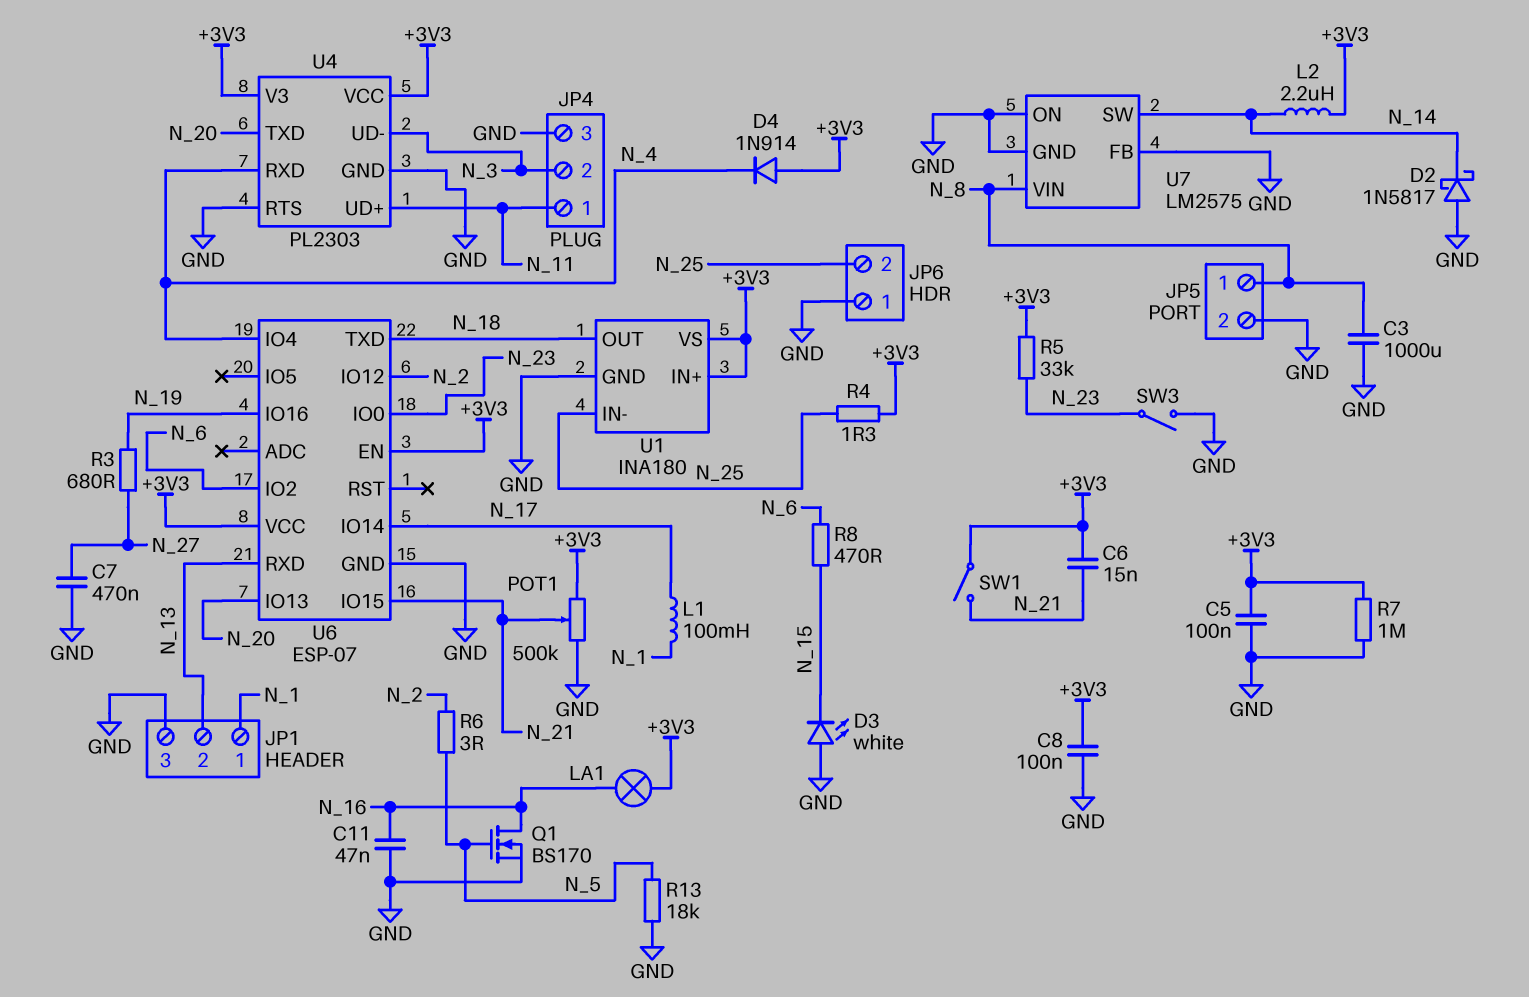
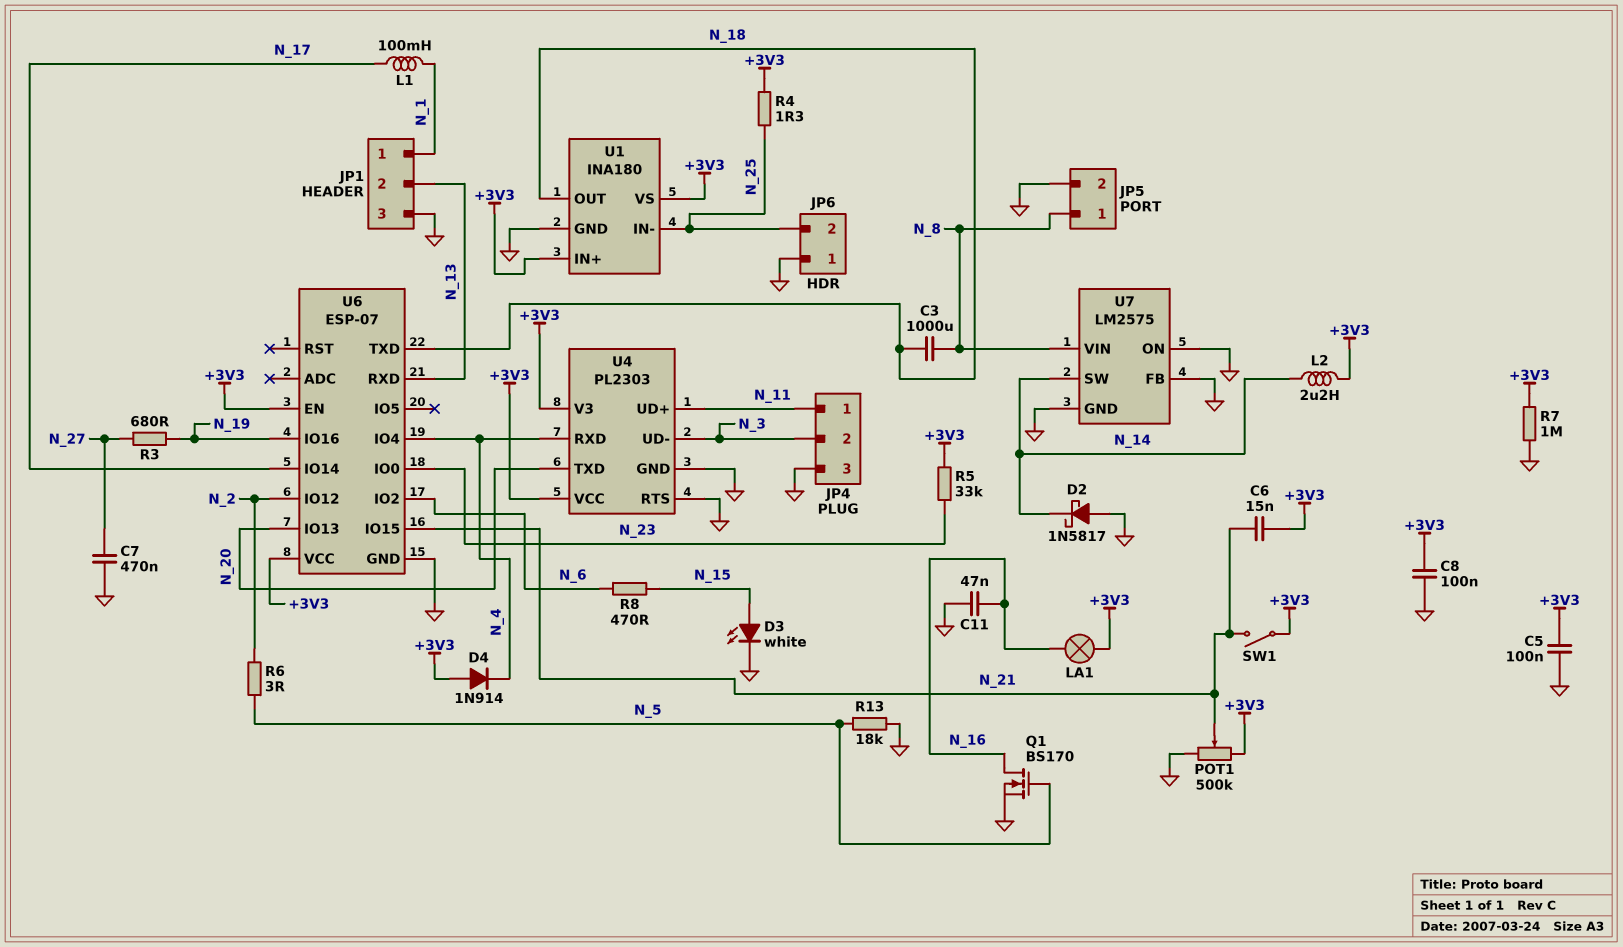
C3: 1000uF (GND, N_8) -> 1000uF (N_8, N_18)
D3: LED white (A GND, K N_15) -> LED white (A N_15, K GND)
SW3: switch (GND, N_23) -> none

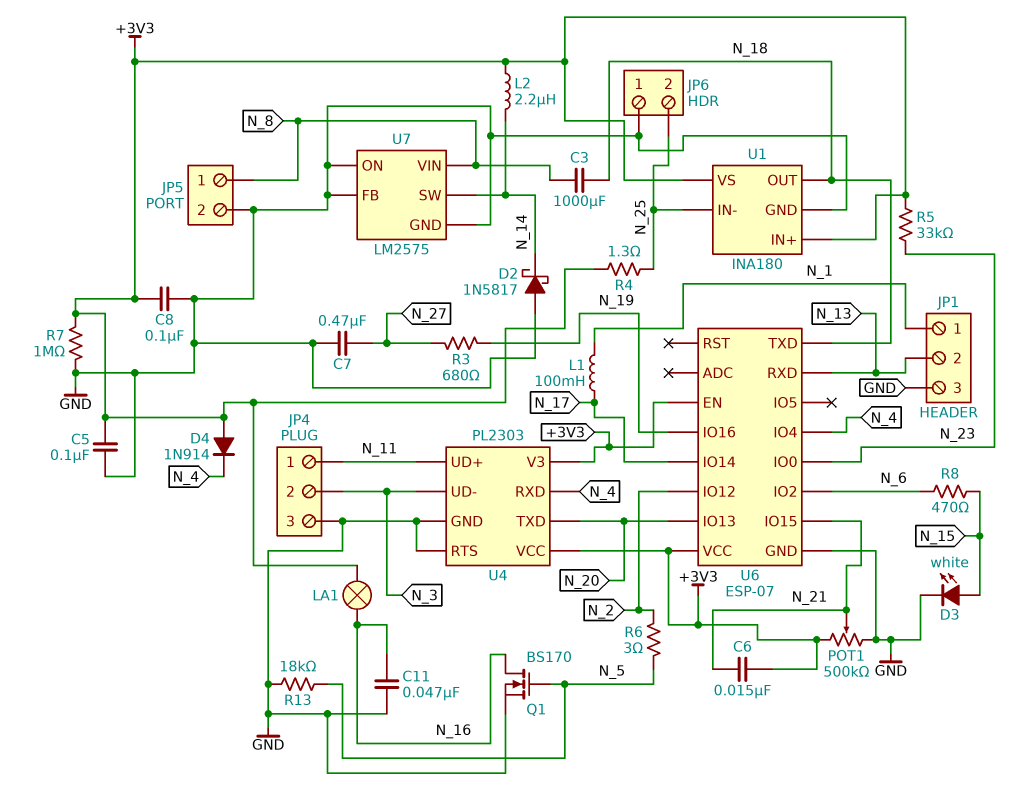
SW1: switch (+3V3, N_21) -> none

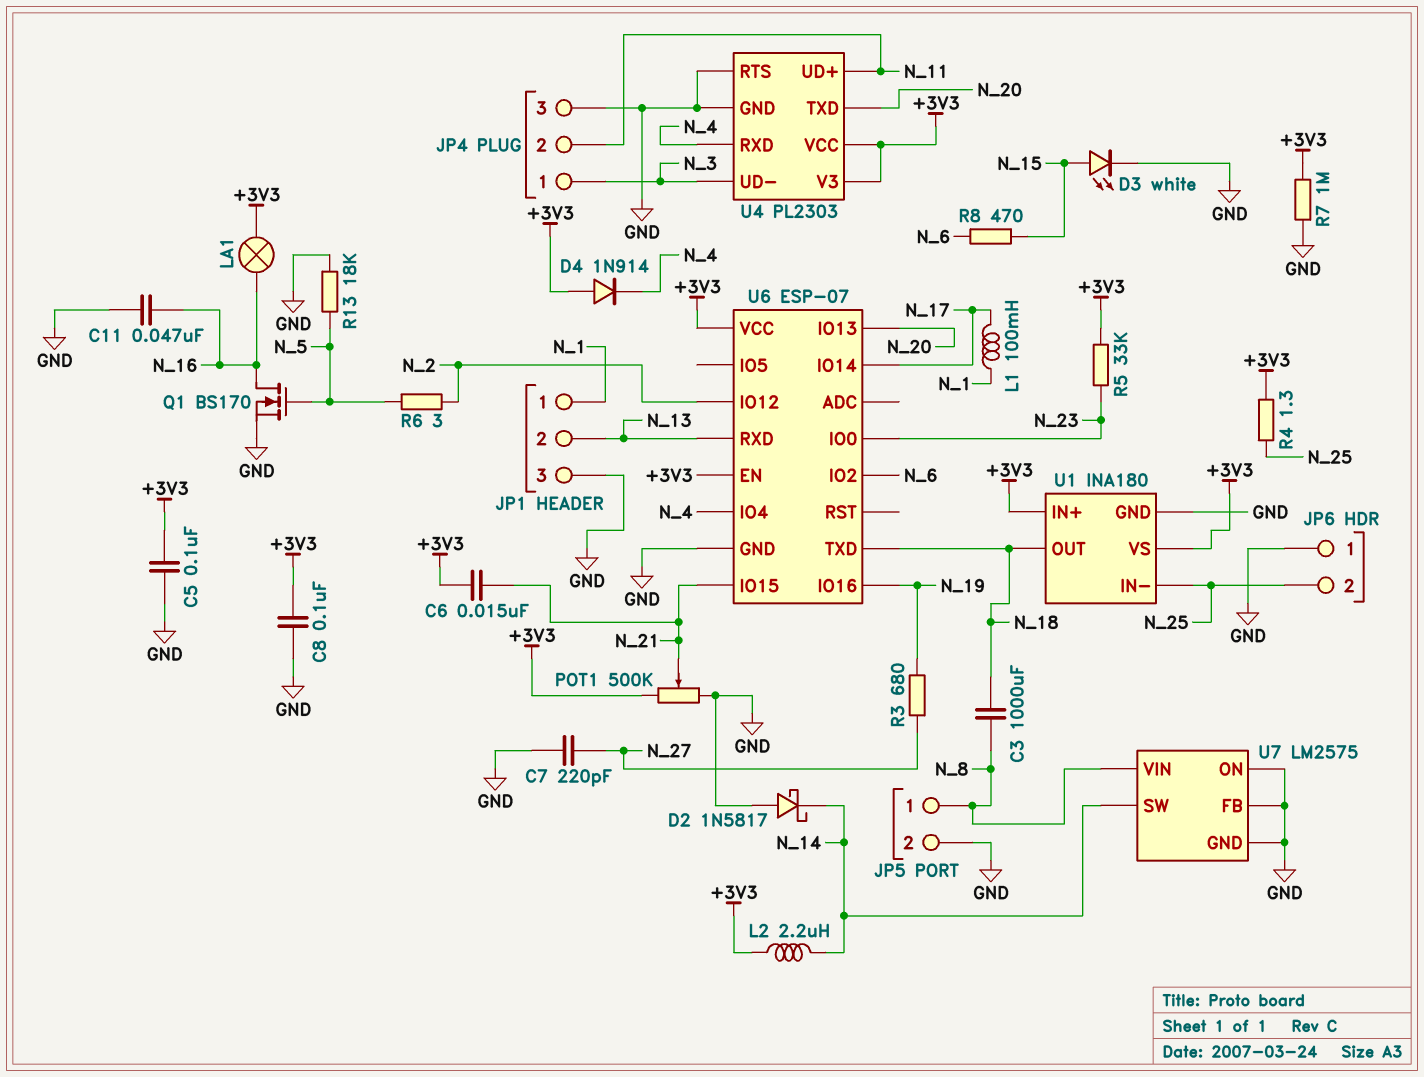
C7: 470nF (GND, N_27) -> 220pF (GND, N_27)
JP4 pin 1: N_11 -> N_3
JP4 pin 2: N_3 -> N_11

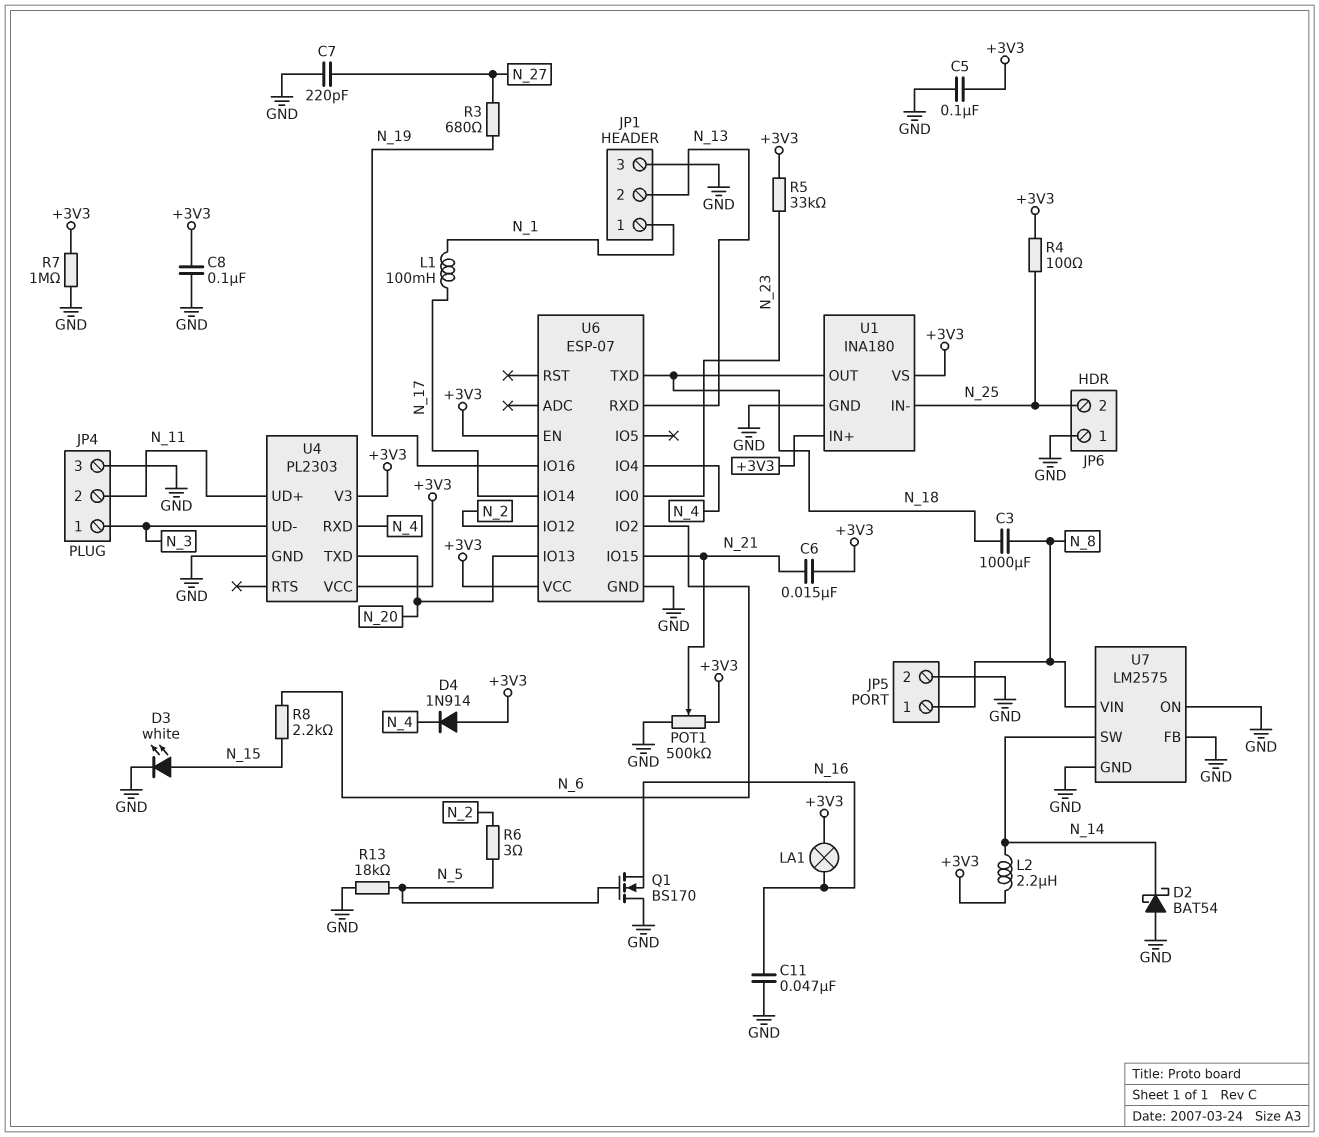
D2: schottky 1N5817 (A GND, K N_14) -> schottky BAT54 (A GND, K N_14)
Q1: NMOS BS170 (G N_5, D N_16, S GND) -> NMOS BS170 (G N_5, D GND, S N_16)
R4: 1.3 (+3V3, N_25) -> 100 (+3V3, N_25)
R8: 470 (N_6, N_15) -> 2.2k (N_6, N_15)
U4 pin RTS: GND -> none

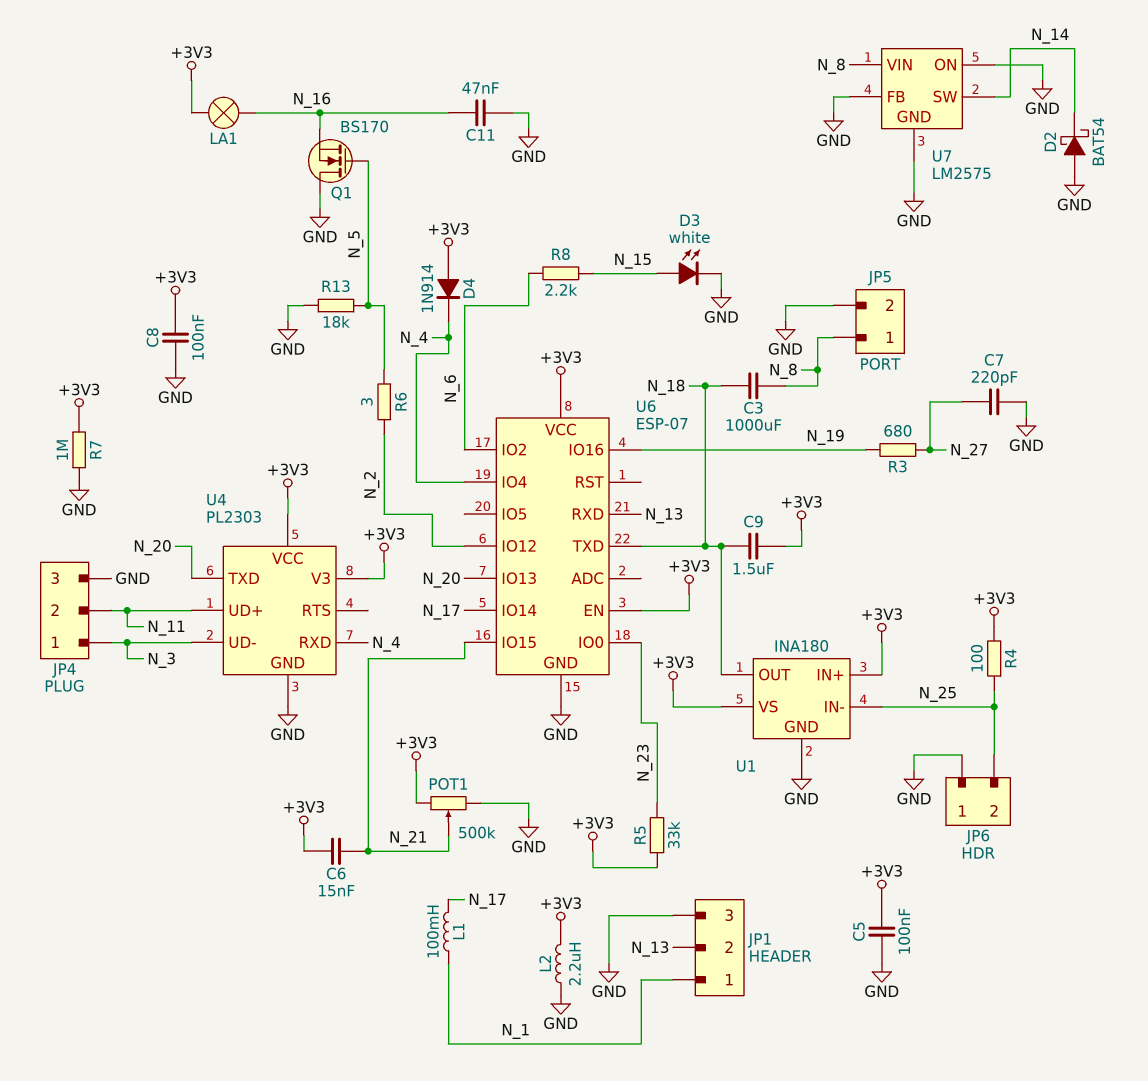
C9: none -> 1.5uF (+3V3, N_18)
L2: 2.2uH (+3V3, N_14) -> 2.2uH (+3V3, GND)

